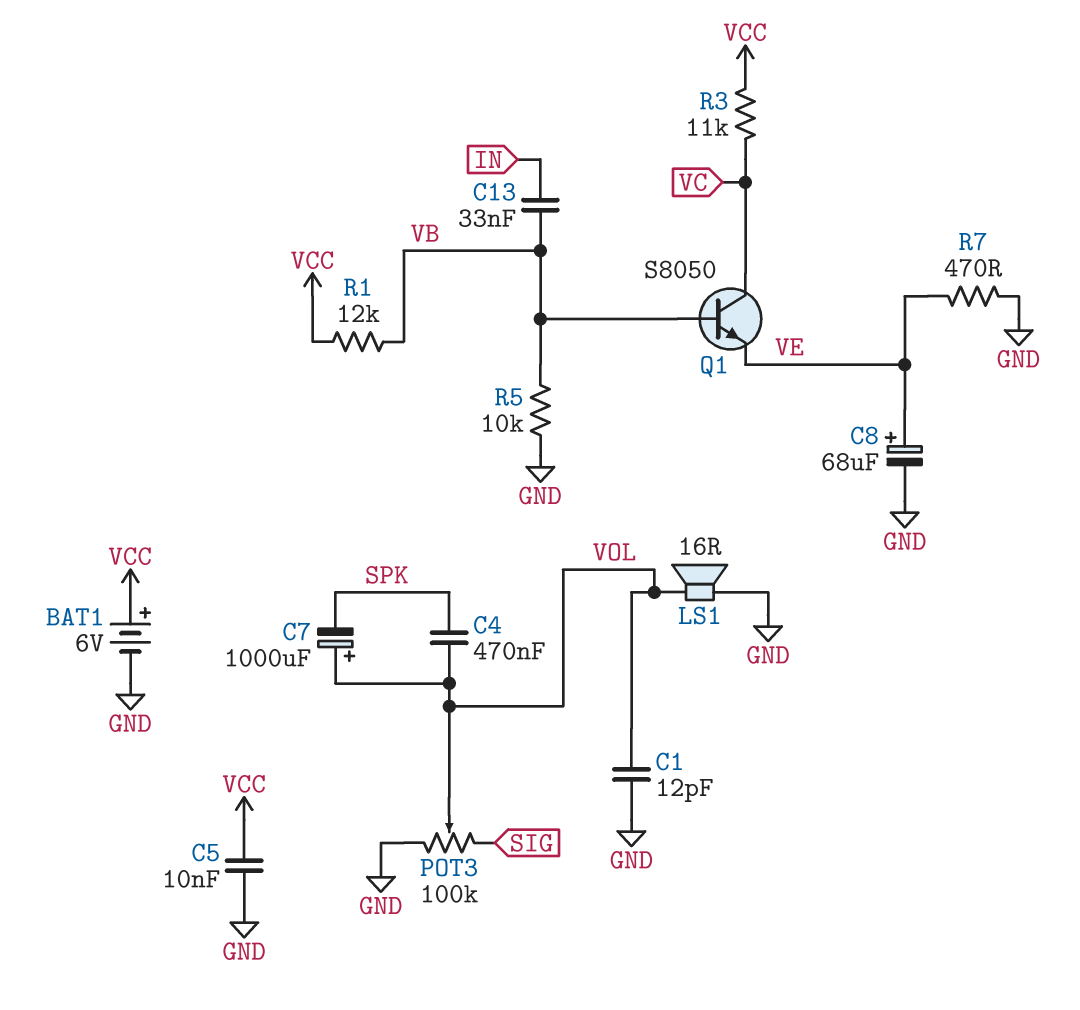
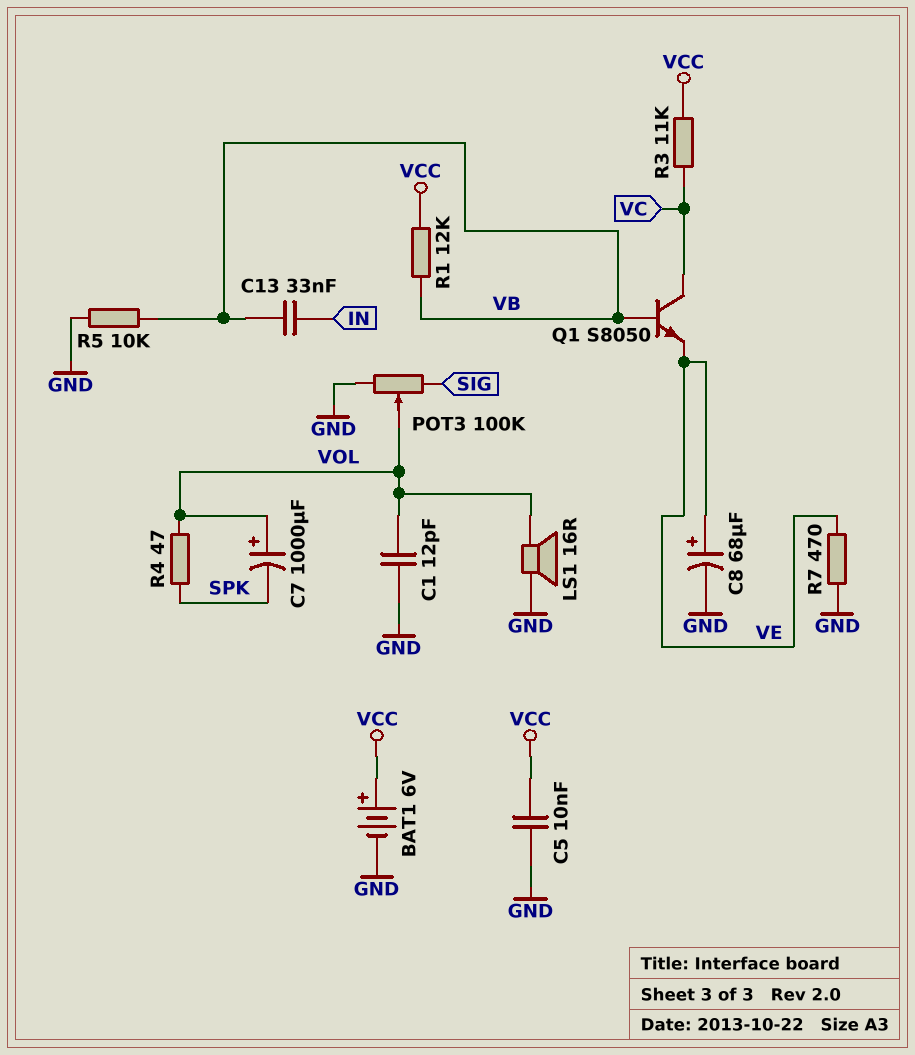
C4: 470nF (SPK, VOL) -> none
R4: none -> 47 (SPK, VOL)

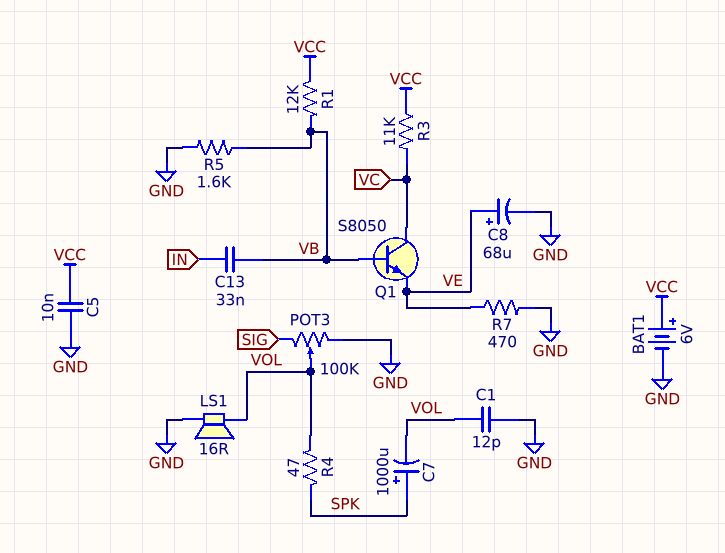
C7: 1000uF (plus VOL, minus SPK) -> 1000uF (plus SPK, minus VOL)
R5: 10k (GND, VB) -> 1.6k (GND, VB)

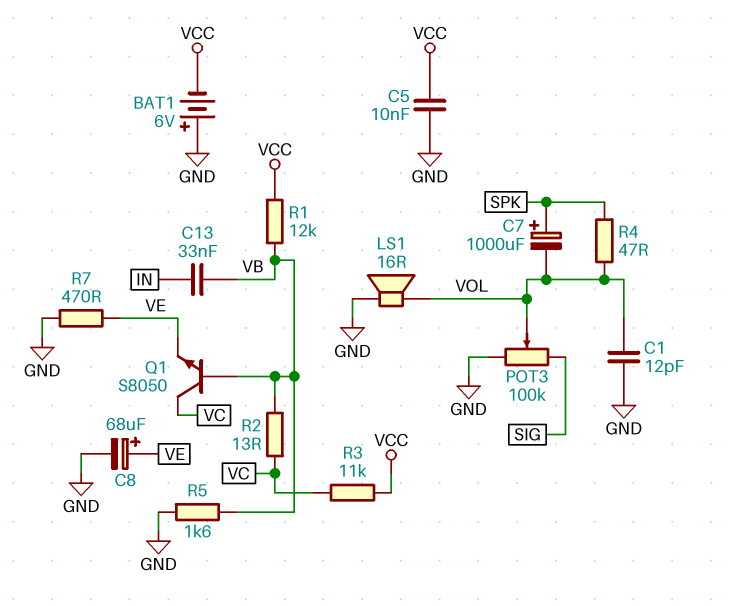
BAT1: 6V (plus VCC, minus GND) -> 6V (plus GND, minus VCC)
R2: none -> 13 (VB, VC)

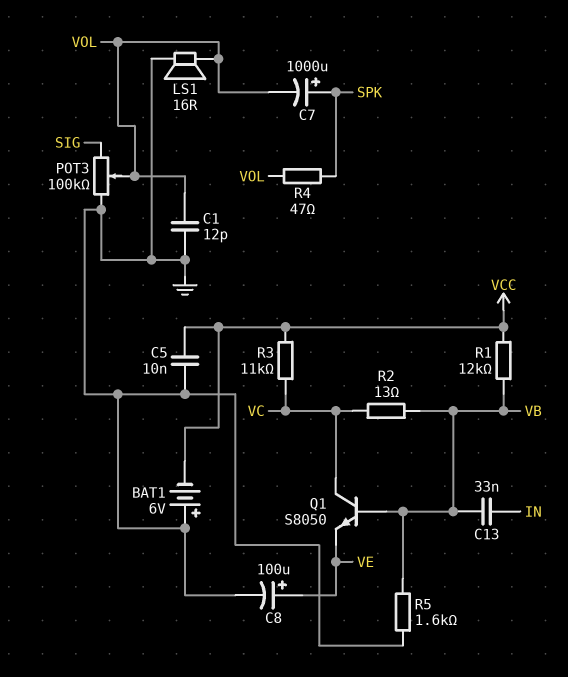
C8: 68uF (plus VE, minus GND) -> 100uF (plus VE, minus GND)
R7: 470 (GND, VE) -> none

